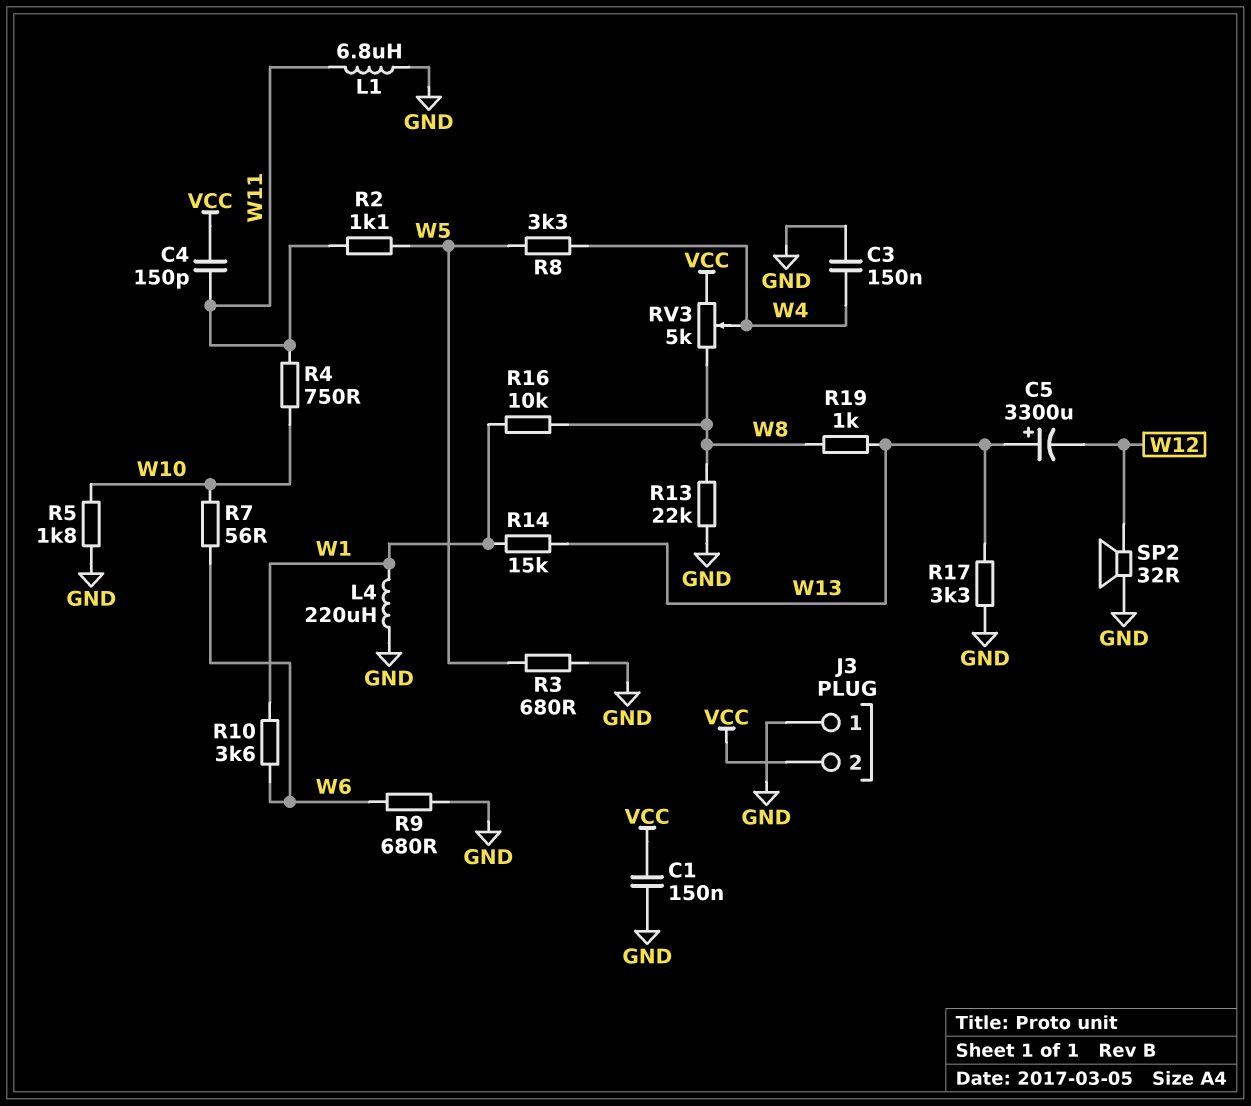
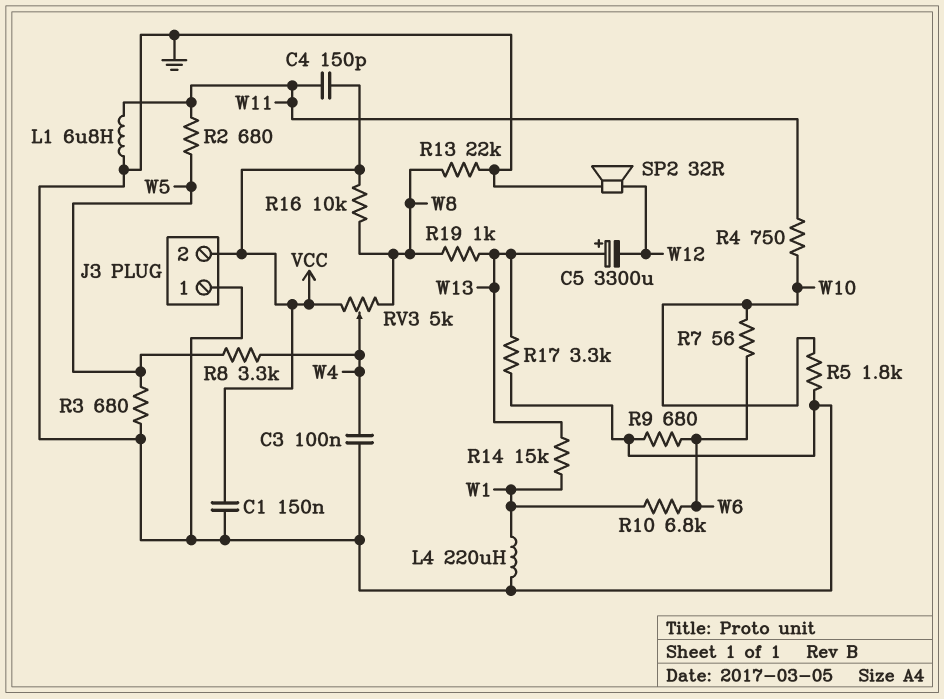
C3: 150nF (GND, W4) -> 100nF (GND, W4)
R2: 1.1k (W5, W11) -> 680 (W5, W11)
R10: 3.6k (W1, W6) -> 6.8k (W1, W6)
R16: 10k (W1, W8) -> 10k (VCC, W8)

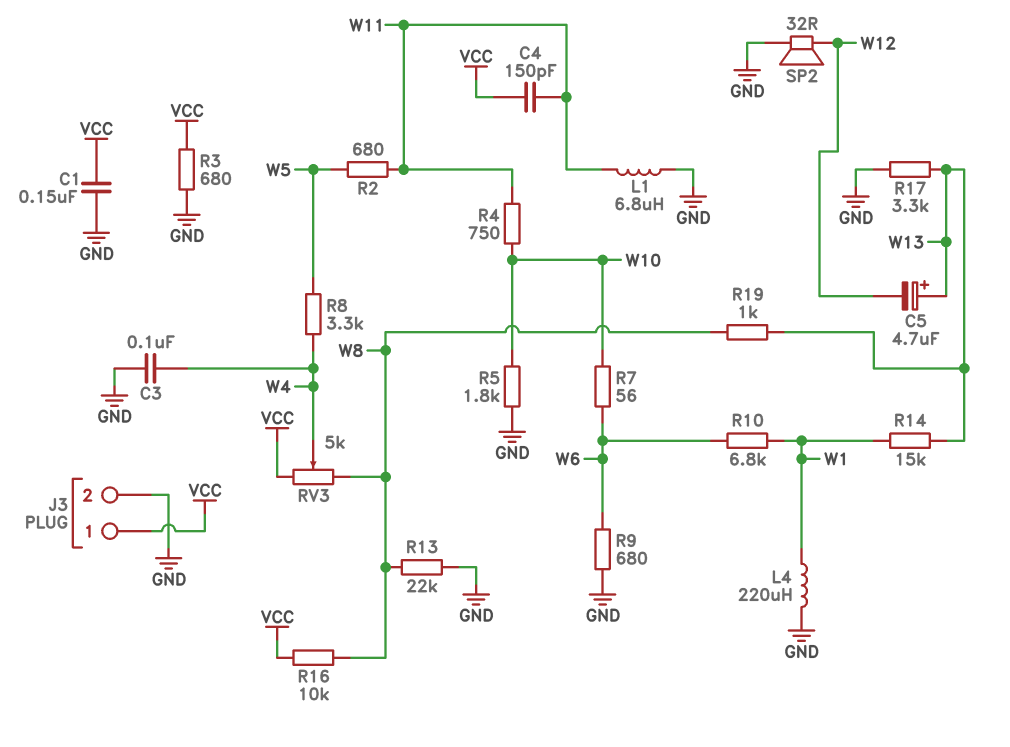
C5: 3300uF (plus W13, minus W12) -> 4.7uF (plus W13, minus W12)
J3 pin 1: GND -> VCC
J3 pin 2: VCC -> GND
R3: 680 (GND, W5) -> 680 (GND, VCC)

